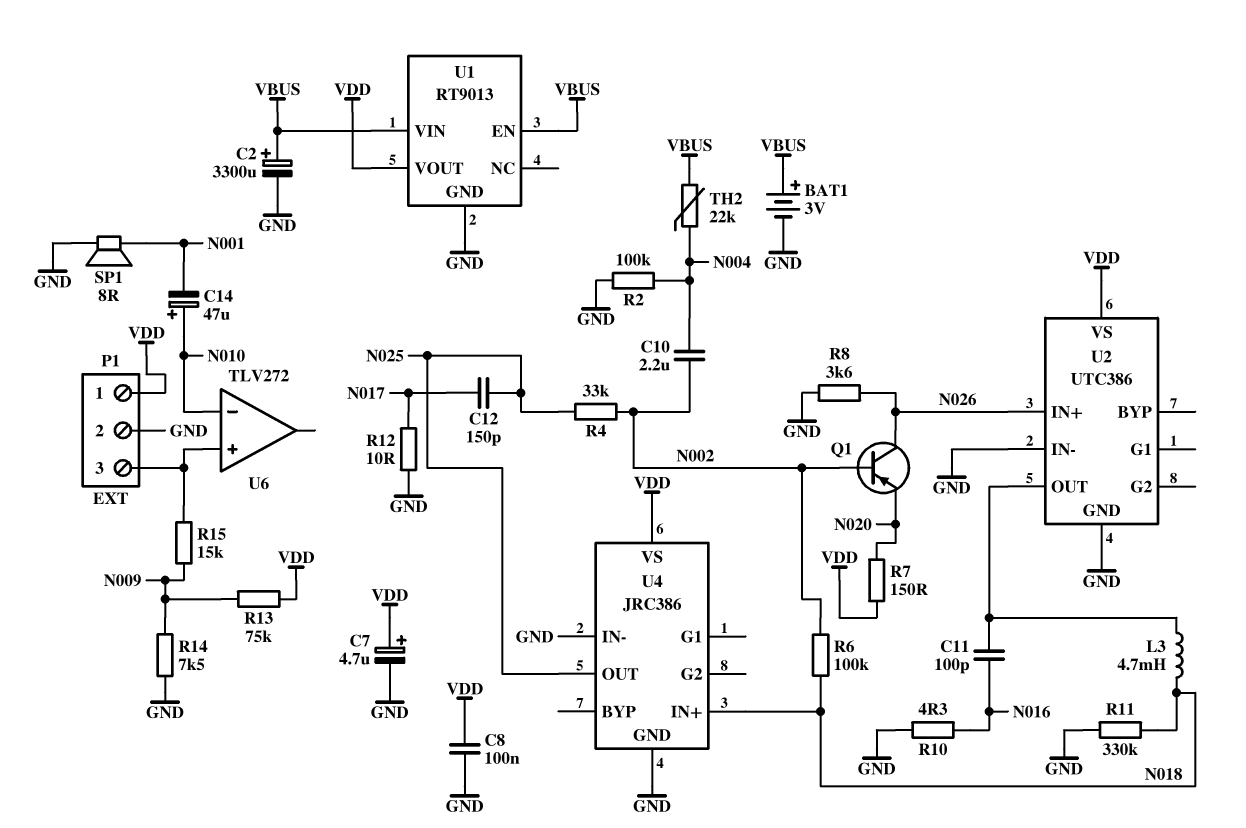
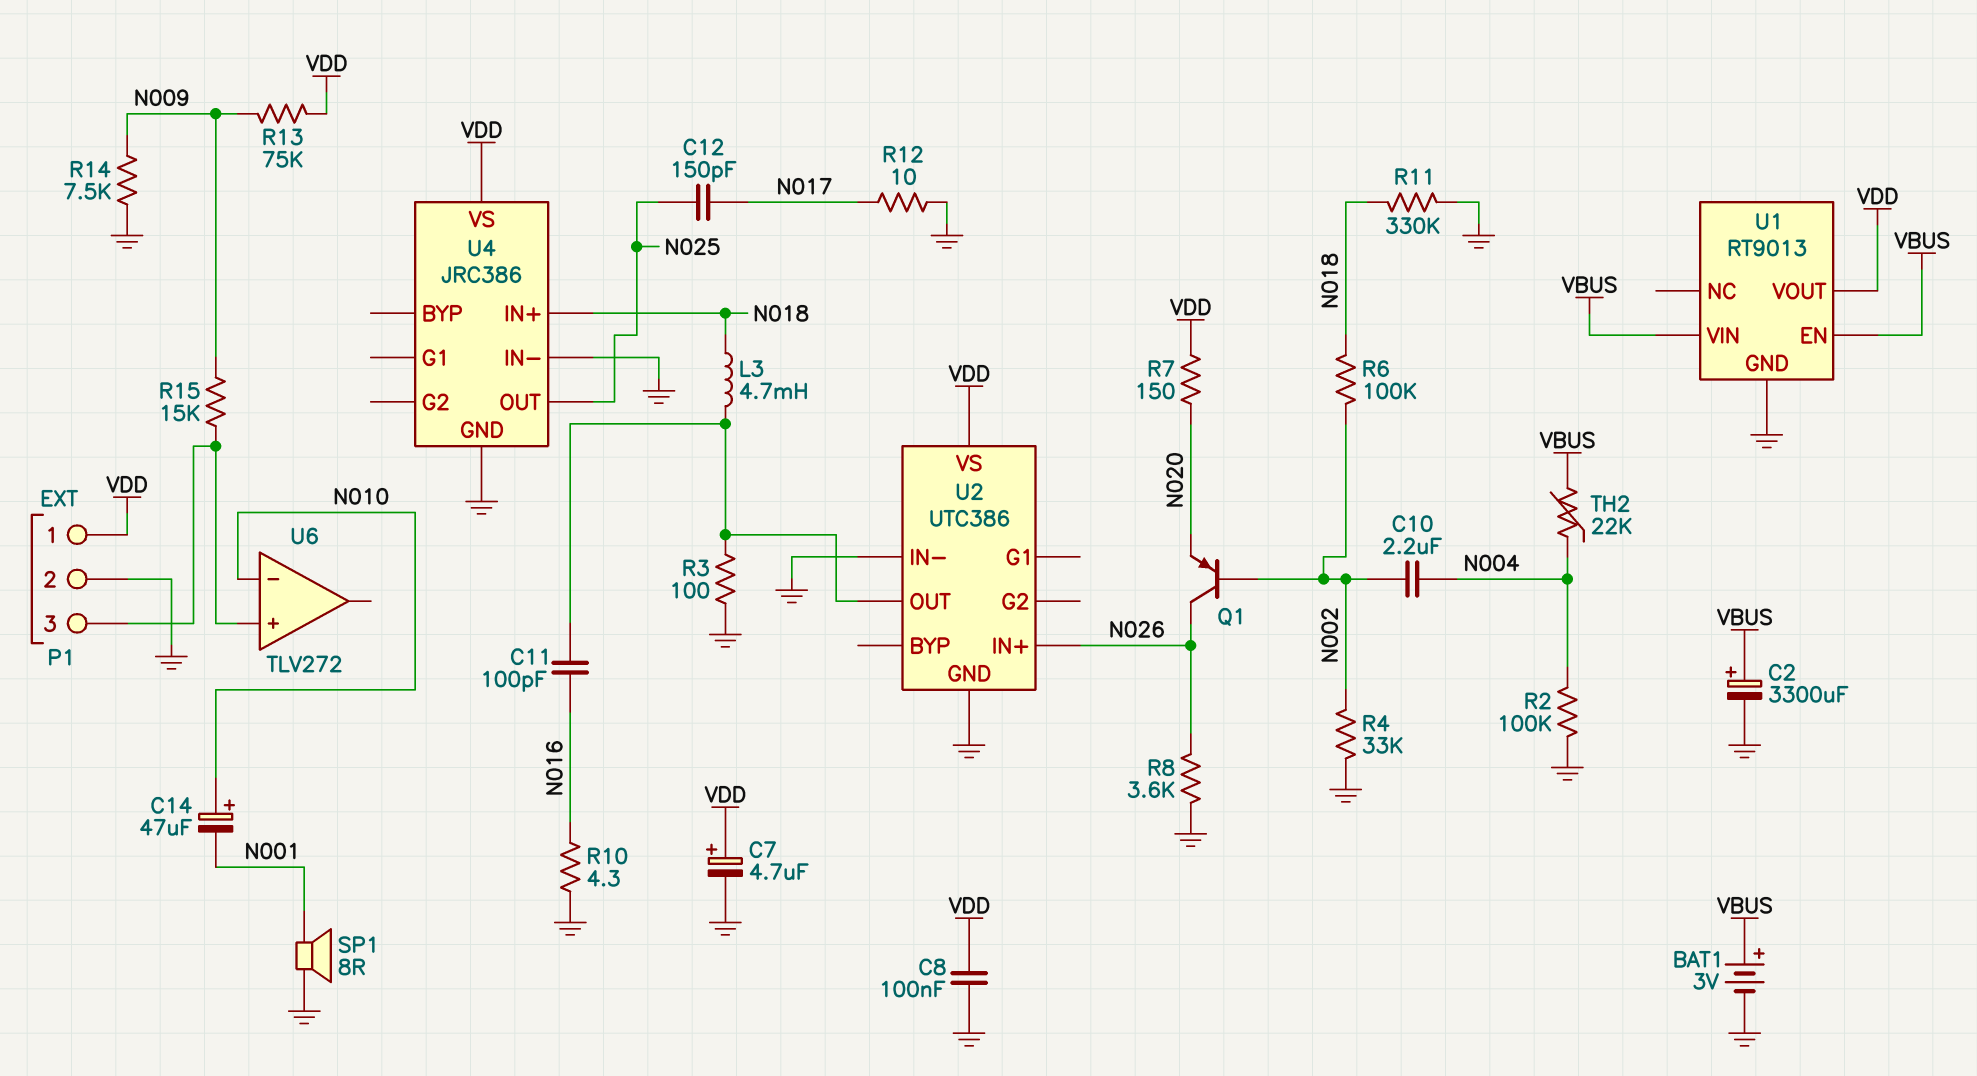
R3: none -> 100 (GND, U2/OUT)
R4: 33k (N002, N025) -> 33k (GND, N002)

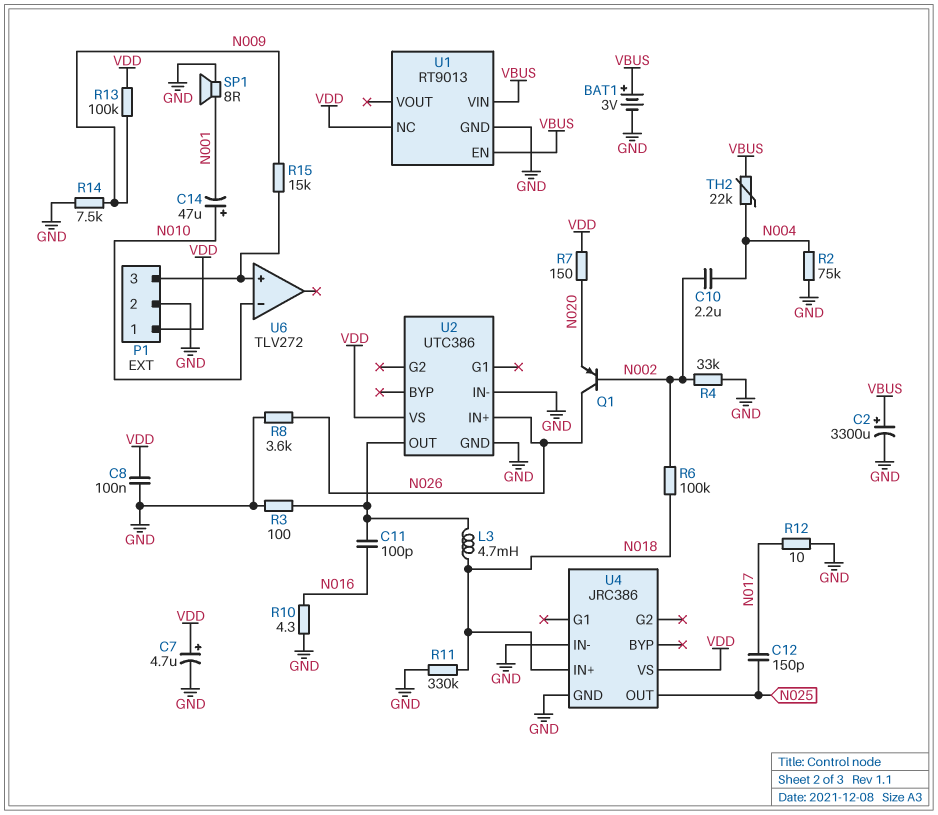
R2: 100k (GND, N004) -> 75k (GND, N004)
R13: 75k (N009, VDD) -> 100k (N009, VDD)
U1 pin NC: none -> VDD
U1 pin VOUT: VDD -> none

